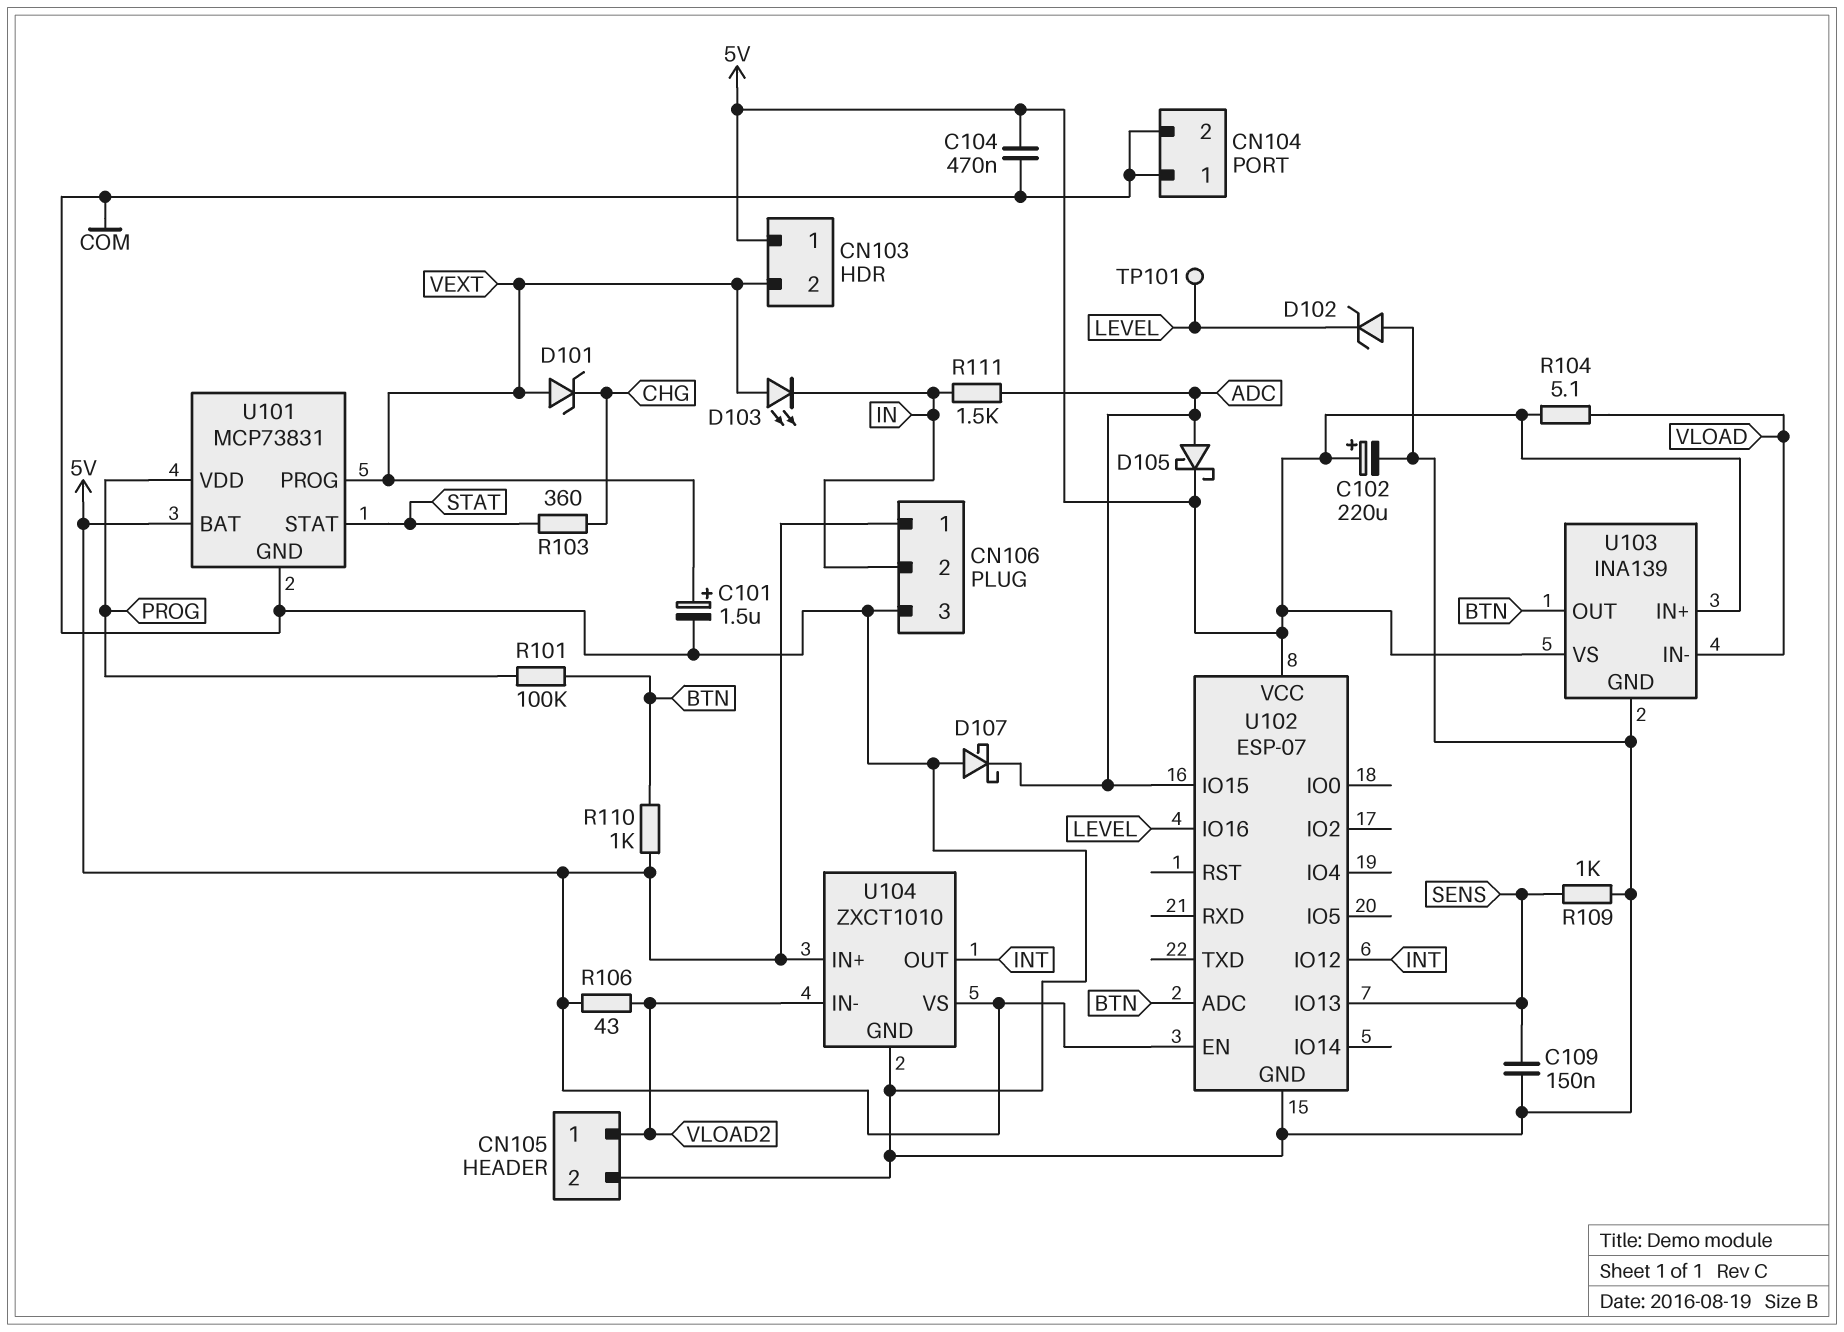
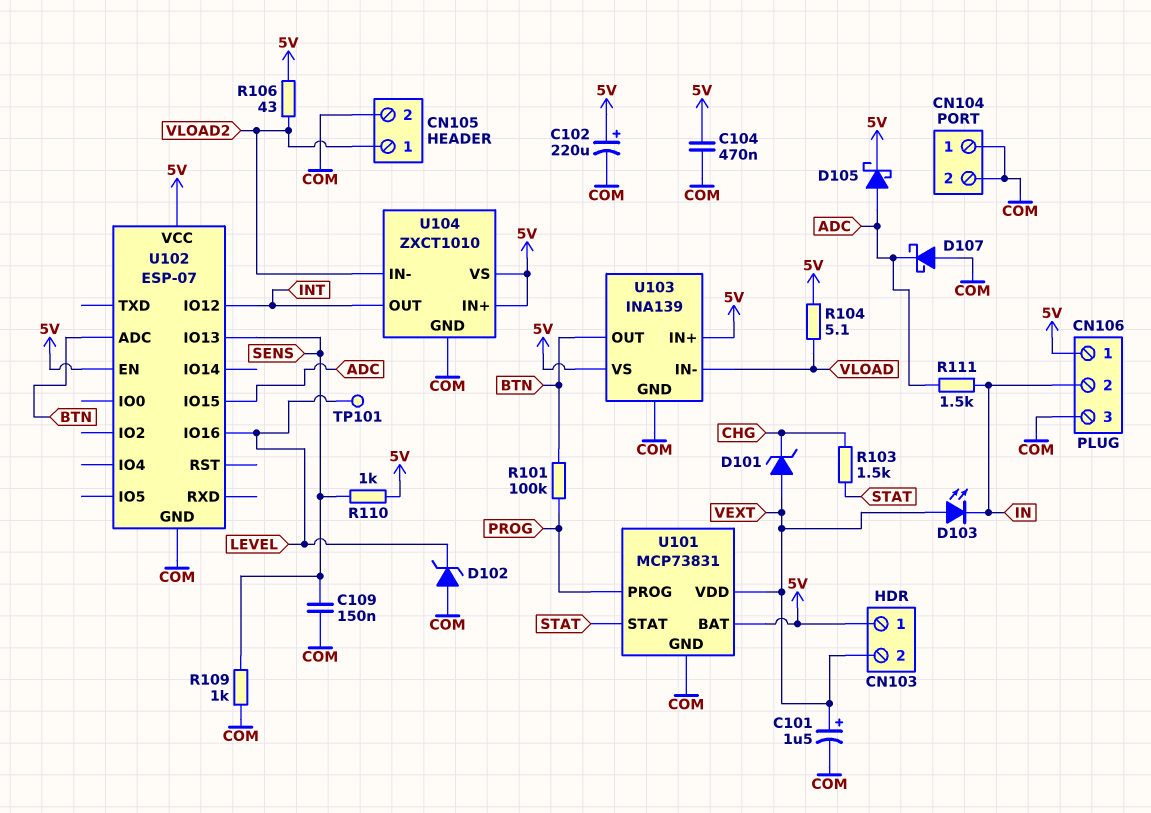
R103: 360 (CHG, STAT) -> 1.5k (CHG, STAT)
R110: 1k (5V, BTN) -> 1k (5V, SENS)
U101 pin PROG: VEXT -> PROG
U101 pin VDD: PROG -> VEXT

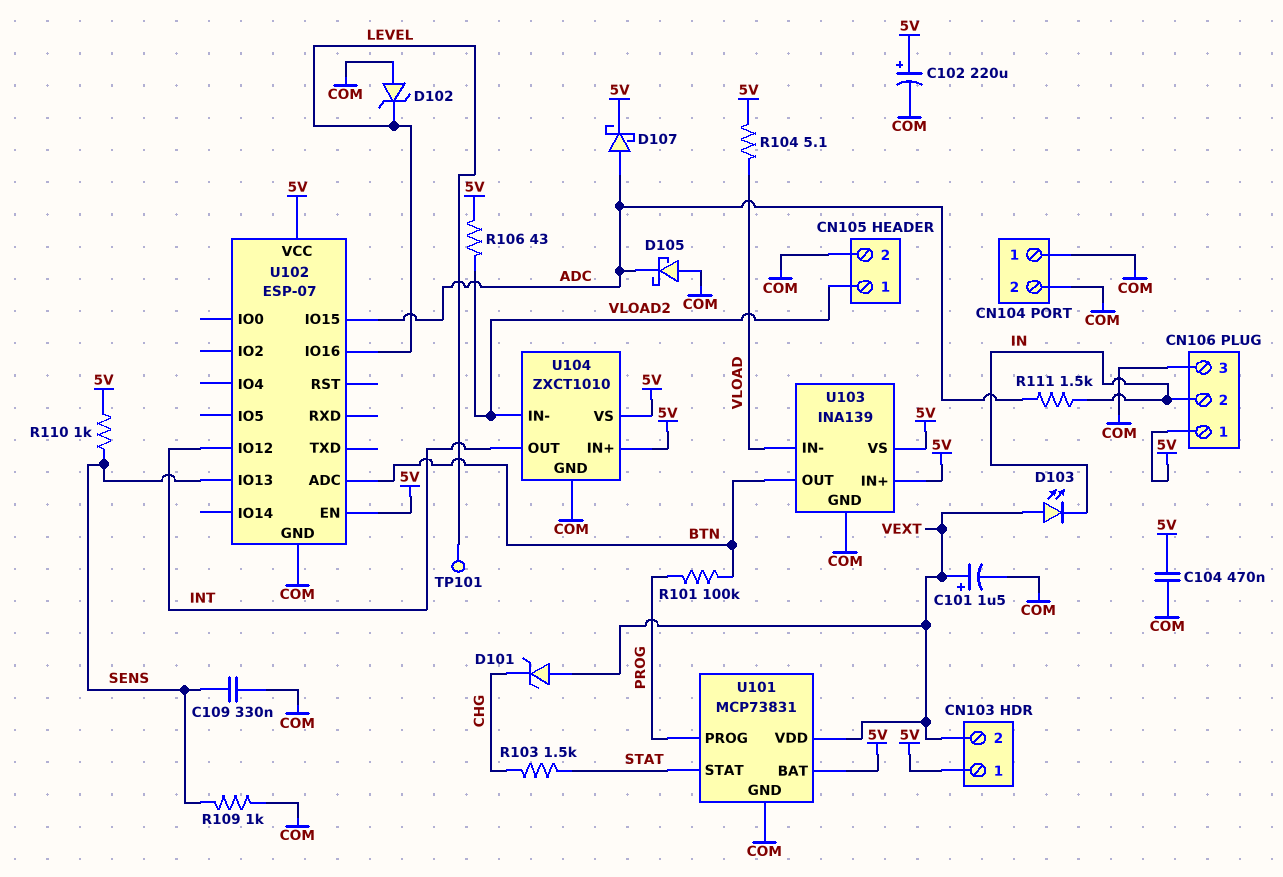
C109: 150nF (COM, SENS) -> 330nF (COM, SENS)
D105: schottky (A ADC, K 5V) -> schottky (A COM, K ADC)
D107: schottky (A COM, K ADC) -> schottky (A ADC, K 5V)

